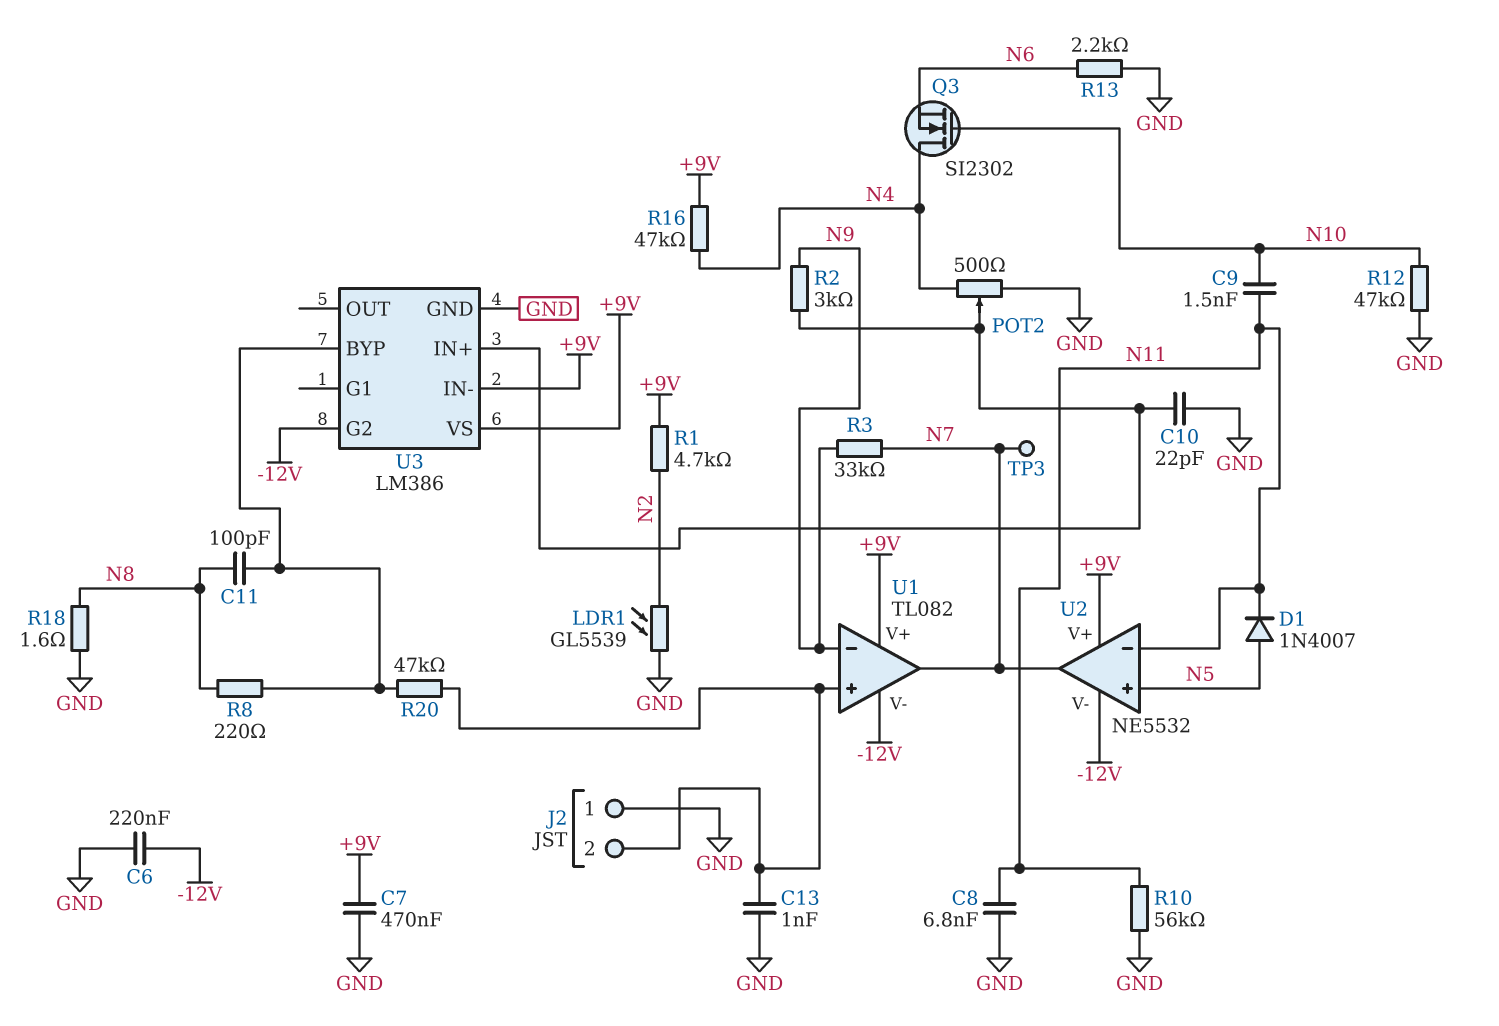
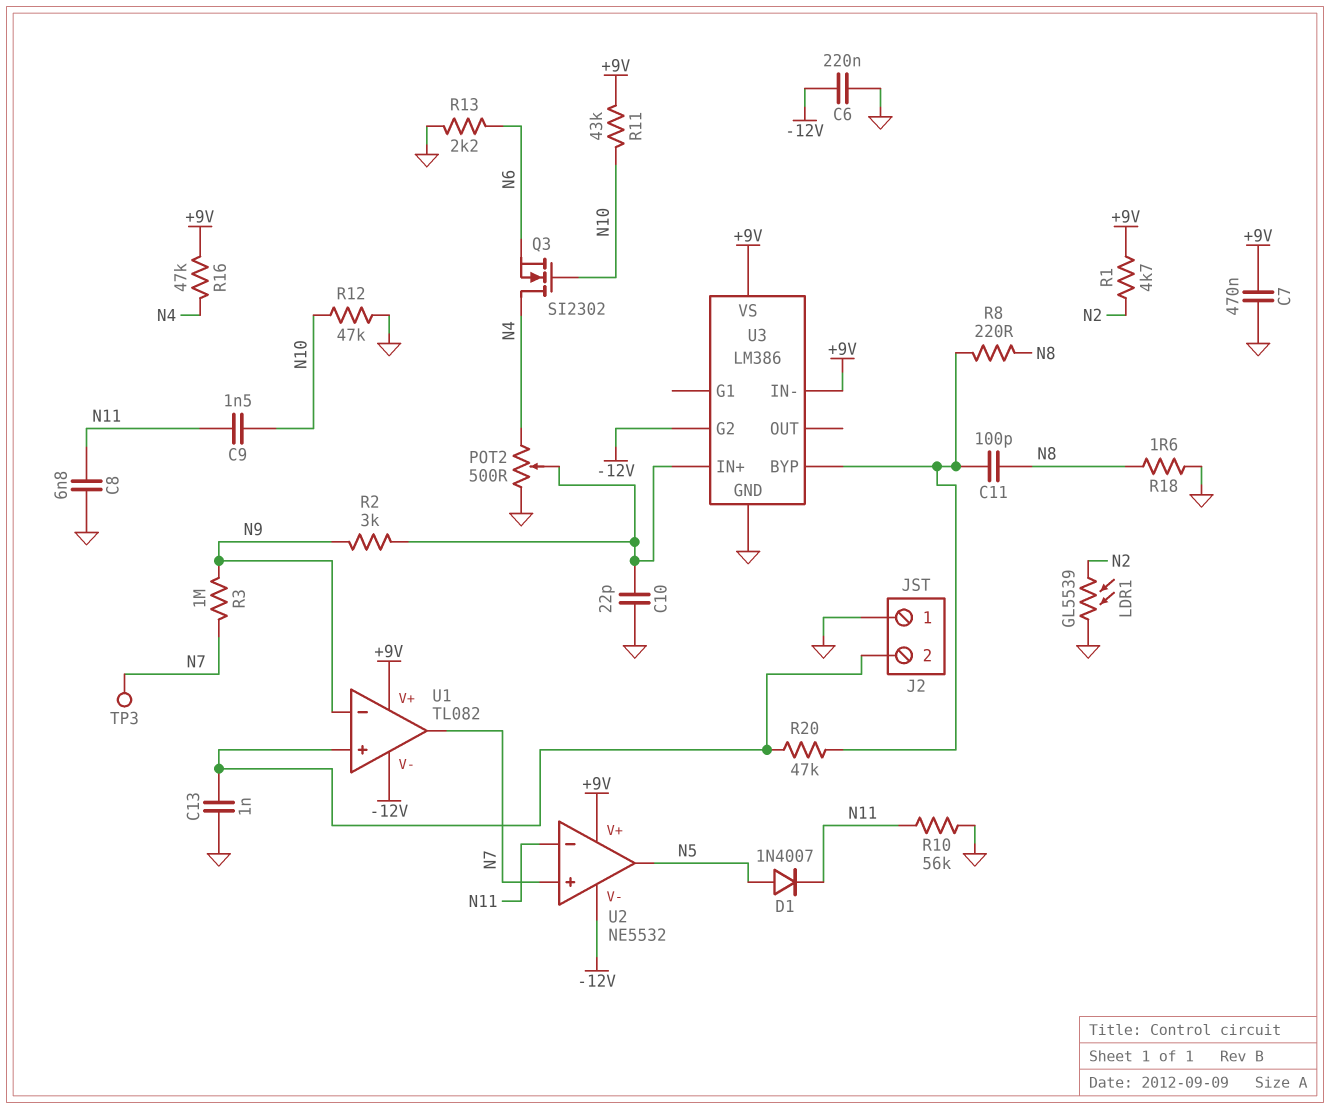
R3: 33k (N7, N9) -> 1M (N7, N9)
R11: none -> 43k (+9V, N10)
U2 pin in+: N5 -> N7
U2 pin out: N7 -> N5

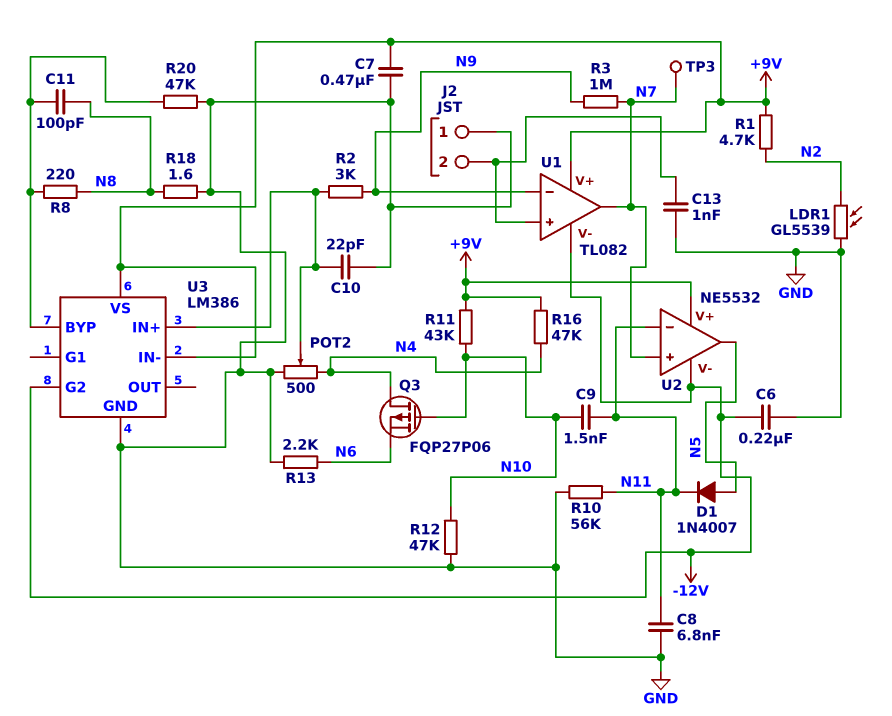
Q3: NMOS SI2302 (G N10, D N4, S N6) -> PMOS FQP27P06 (G N10, D N4, S N6)
R20: 47k (J2/2, U3/BYP) -> 47k (GND, U3/BYP)

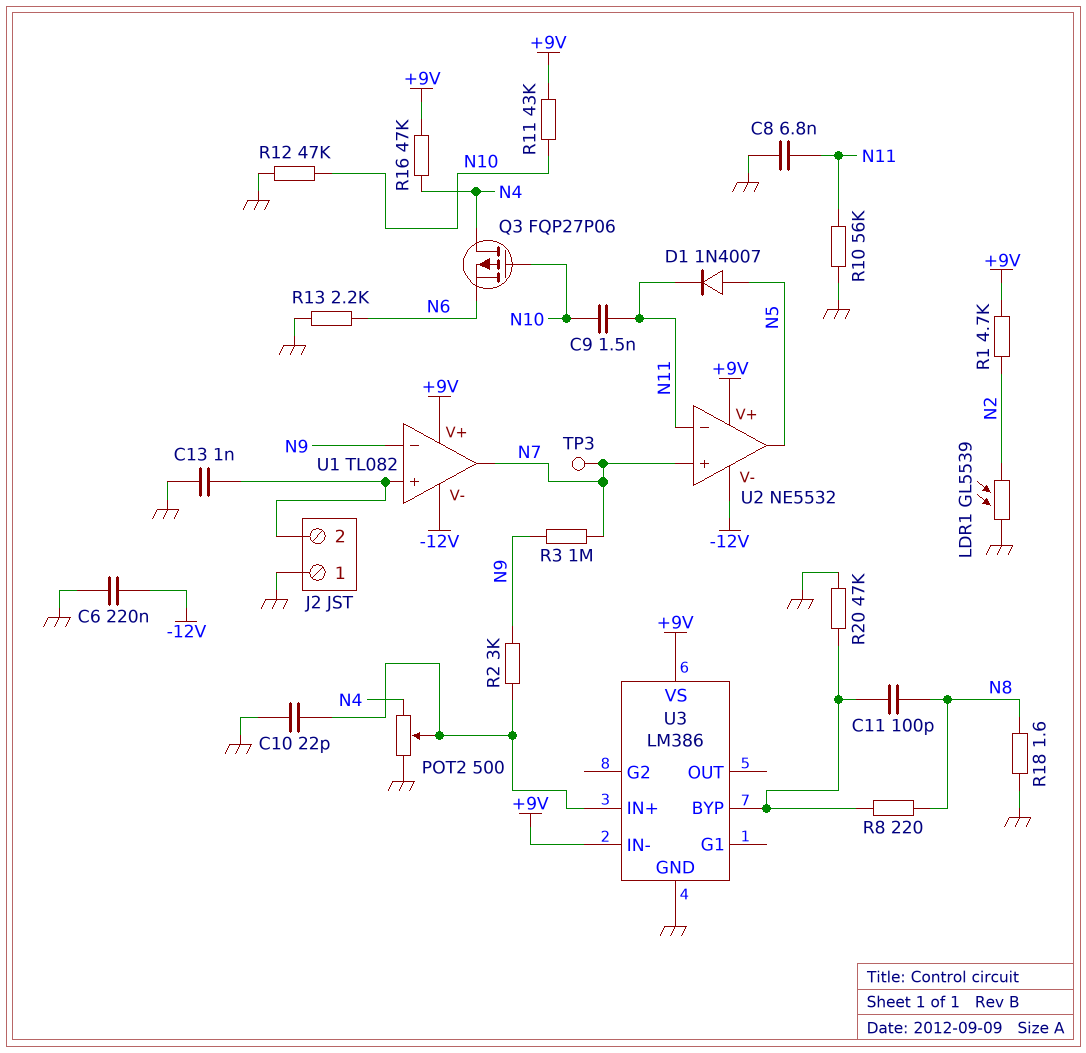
C7: 470nF (+9V, GND) -> none
U3 pin G2: -12V -> none

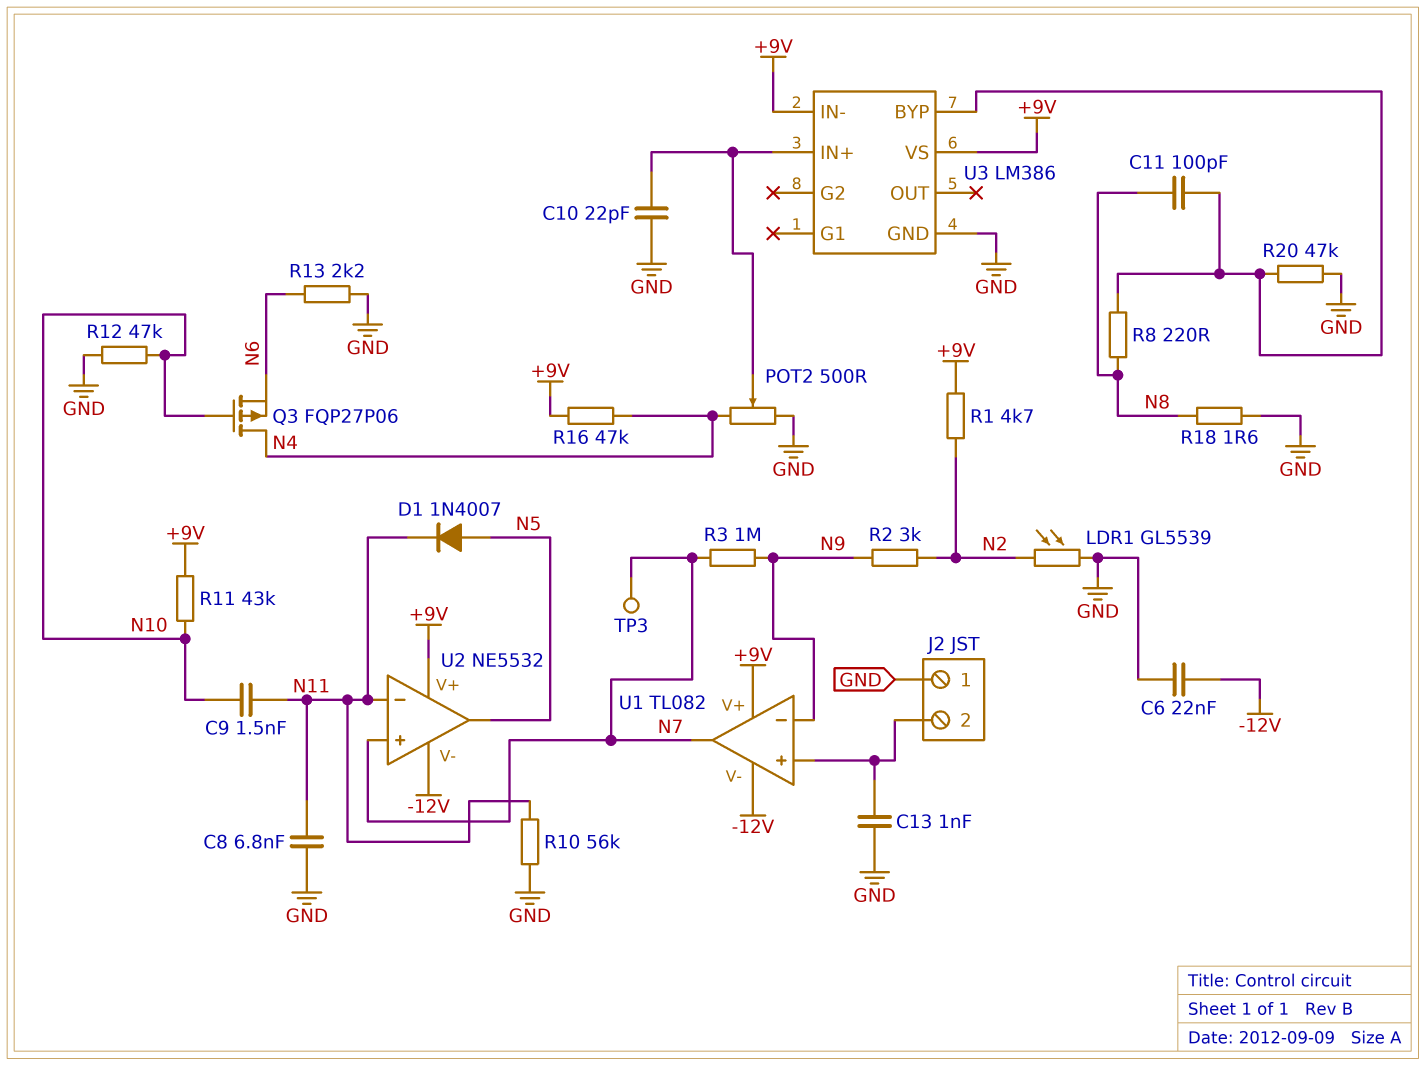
C6: 220nF (-12V, GND) -> 22nF (-12V, GND)
R2: 3k (N9, U3/IN+) -> 3k (N2, N9)

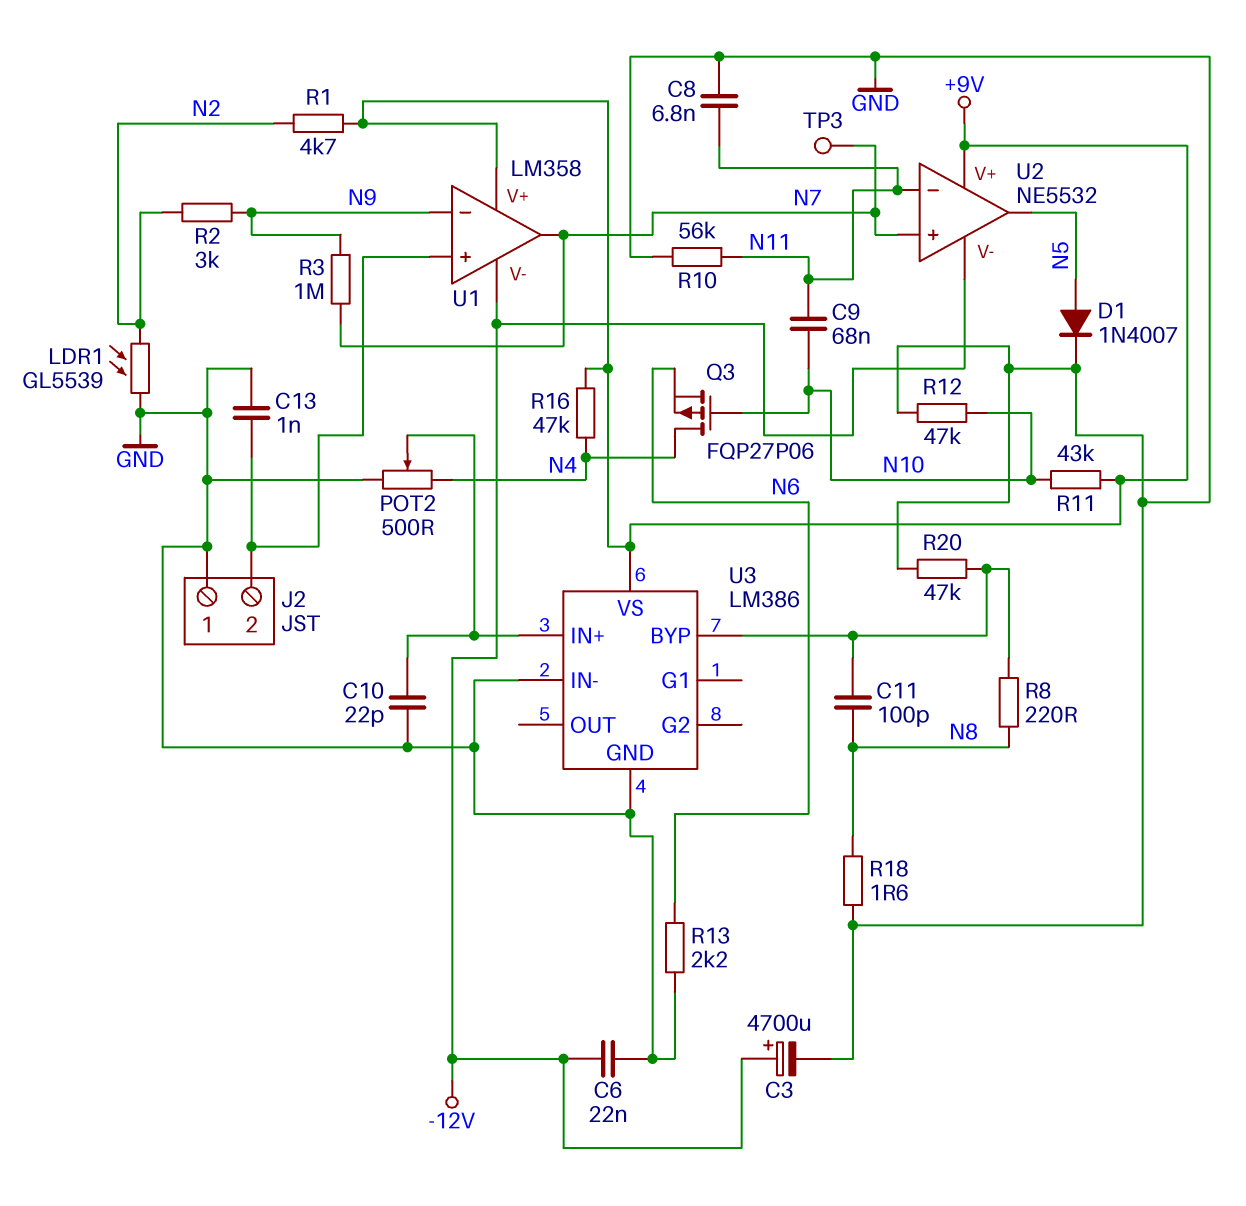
C3: none -> 4700uF (plus -12V, minus GND)
C9: 1.5nF (N10, N11) -> 68nF (N10, N11)
D1: diode 1N4007 (A N5, K N11) -> diode 1N4007 (A N5, K GND)
U1: TL082 -> LM358
U3 pin IN-: +9V -> GND

